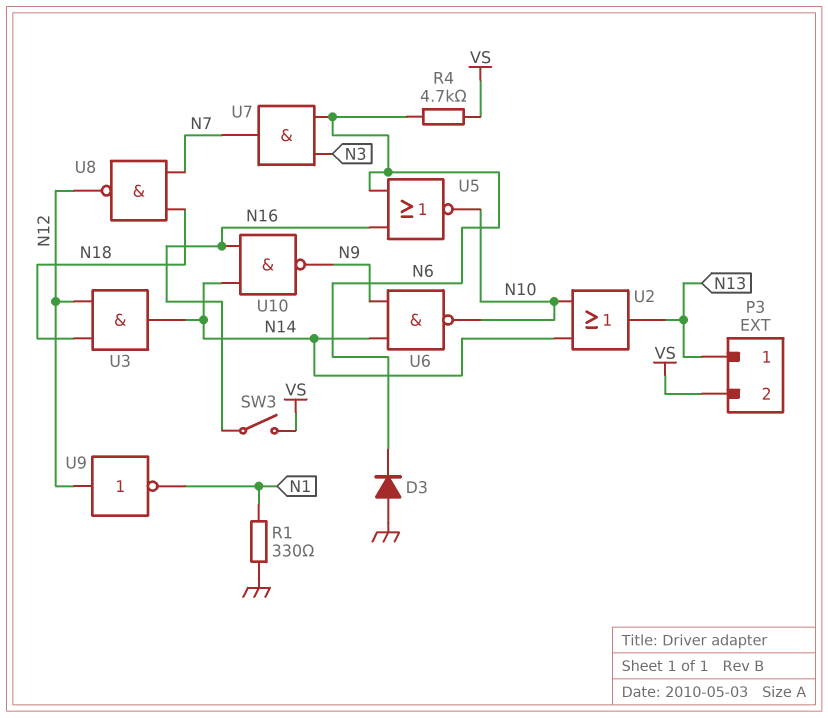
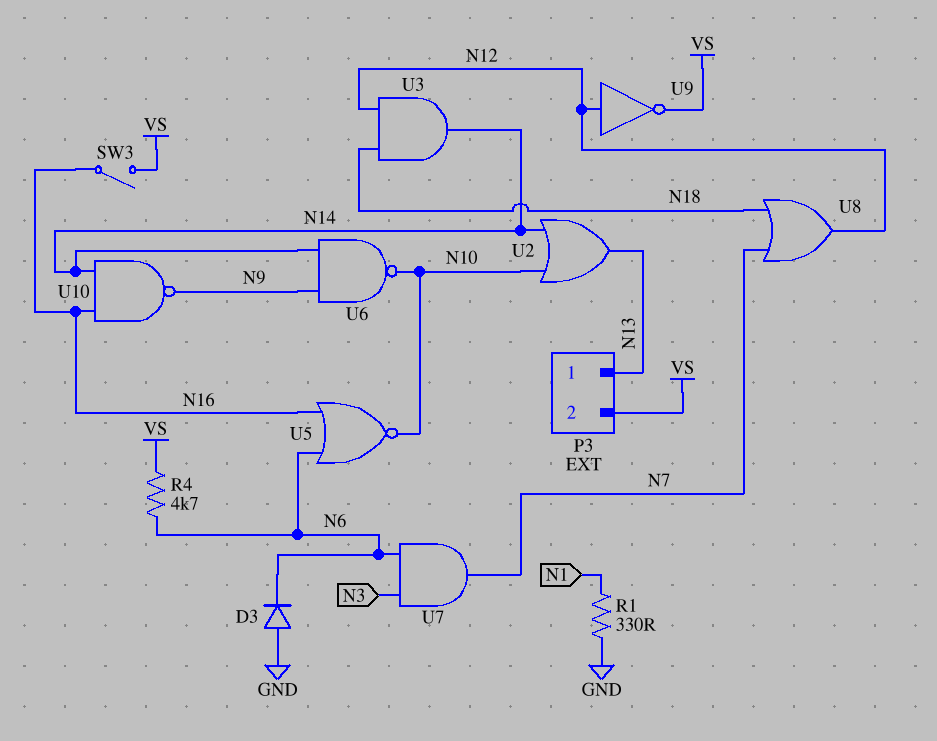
U8: NAND (in N7, in N18, out N12) -> OR (in N7, in N18, out N12)
U9: NOT (in N12, out N1) -> NOT (in N12, out VS)

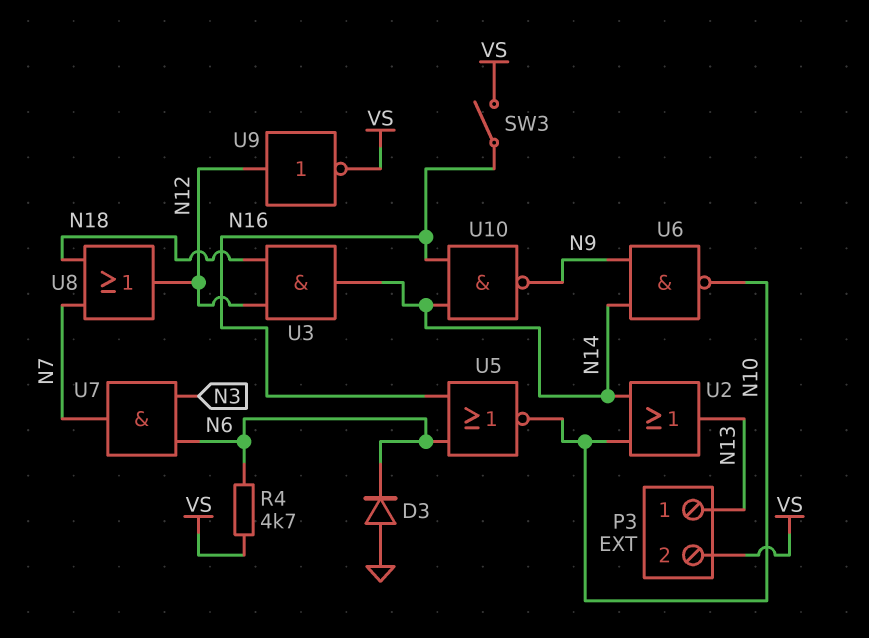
R1: 330 (GND, N1) -> none

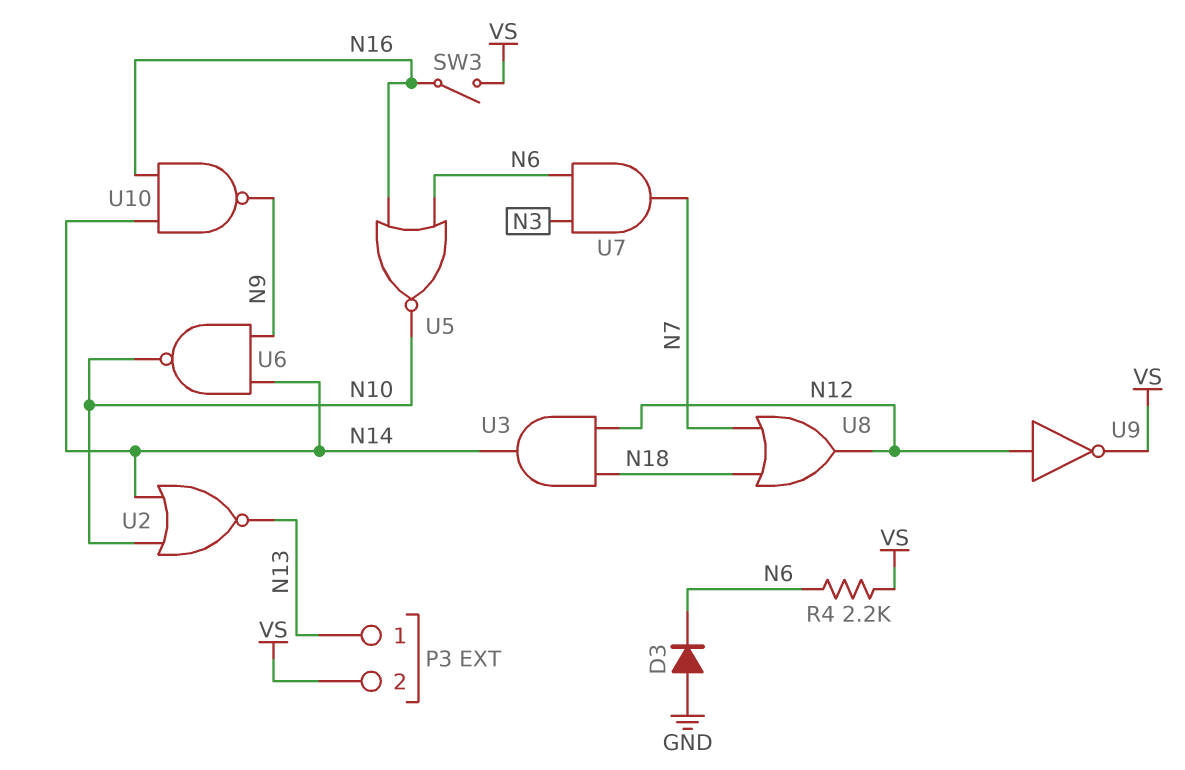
R4: 4.7k (N6, VS) -> 2.2k (N6, VS)
U2: OR (in N10, in N14, out N13) -> NOR (in N10, in N14, out N13)

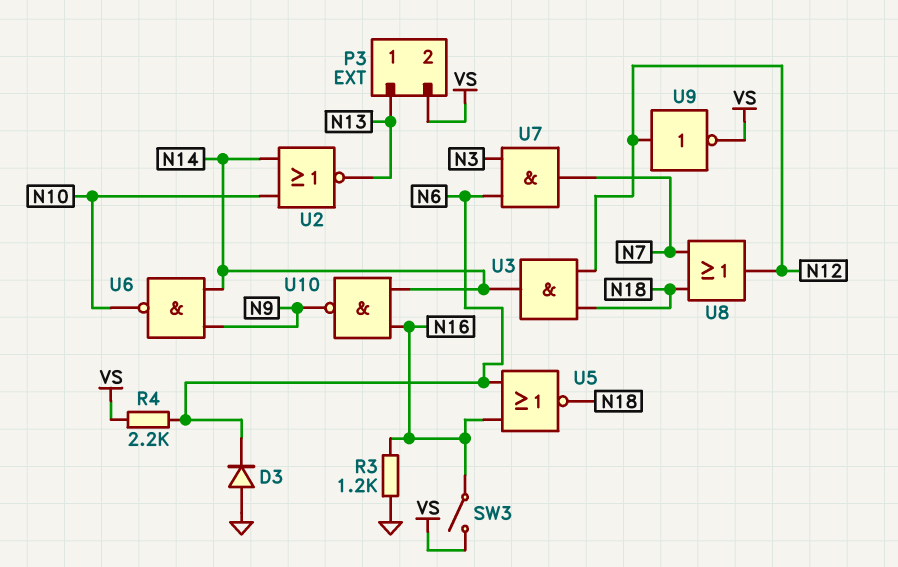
R3: none -> 1.2k (GND, N16)
U5: NOR (in N6, in N16, out N10) -> NOR (in N6, in N16, out N18)

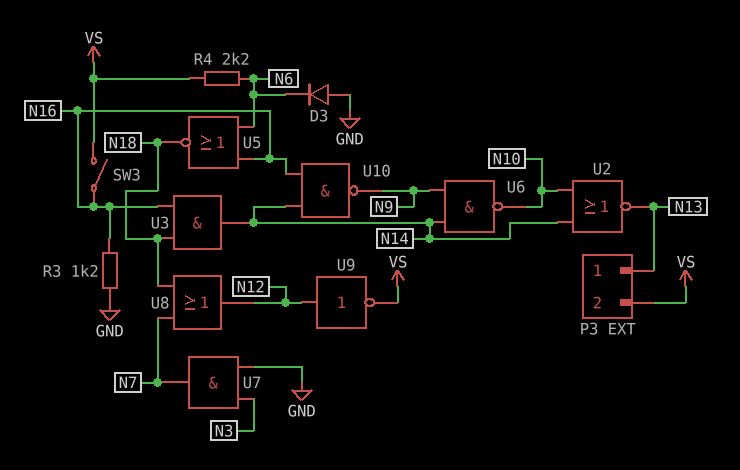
U3: AND (in N12, in N18, out N14) -> AND (in N16, in N18, out N14)
U7: AND (in N3, in N6, out N7) -> AND (in GND, in N3, out N7)

